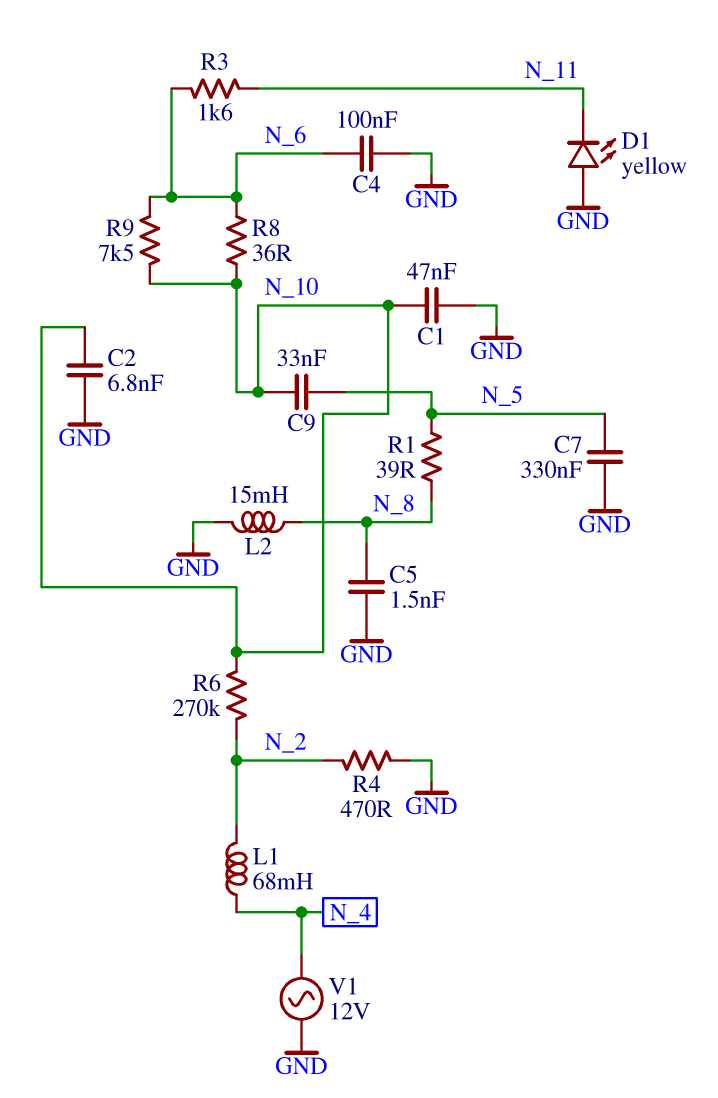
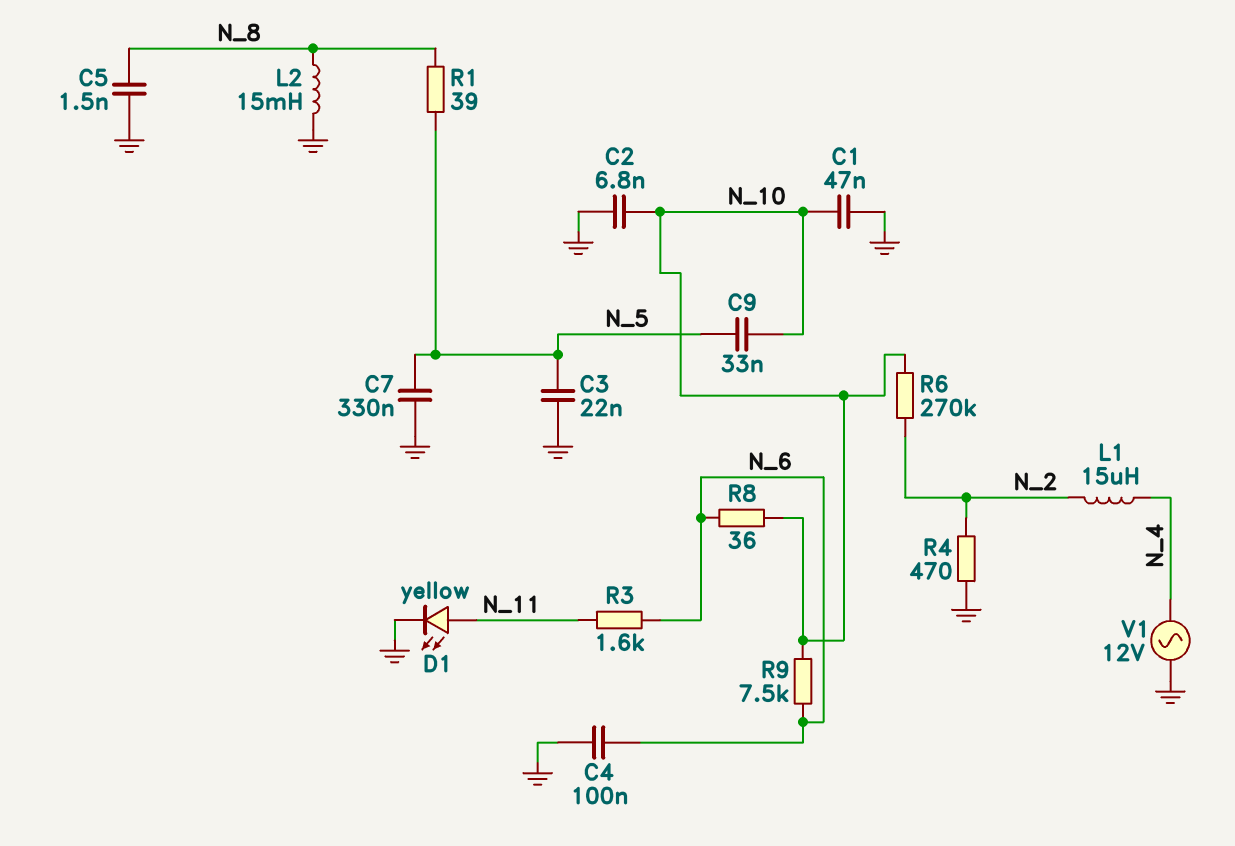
C3: none -> 22nF (GND, N_5)
D1: LED yellow (A GND, K N_11) -> LED yellow (A N_11, K GND)
L1: 68mH (N_2, N_4) -> 15uH (N_2, N_4)

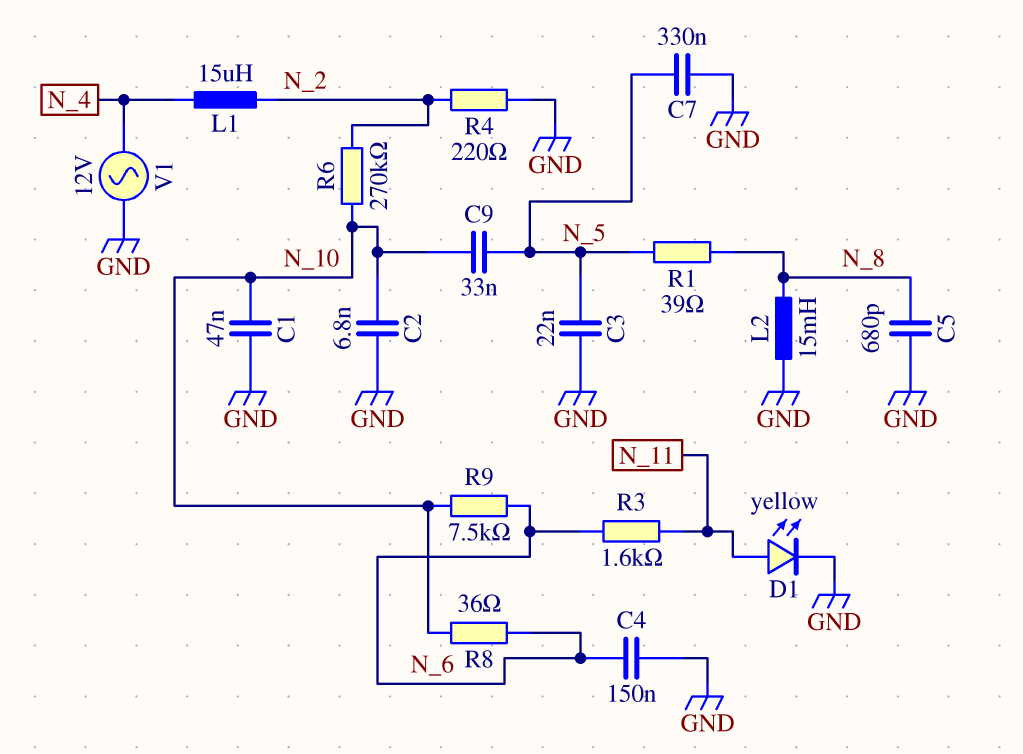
C4: 100nF (GND, N_6) -> 150nF (GND, N_6)
C5: 1.5nF (GND, N_8) -> 680pF (GND, N_8)
R4: 470 (GND, N_2) -> 220 (GND, N_2)

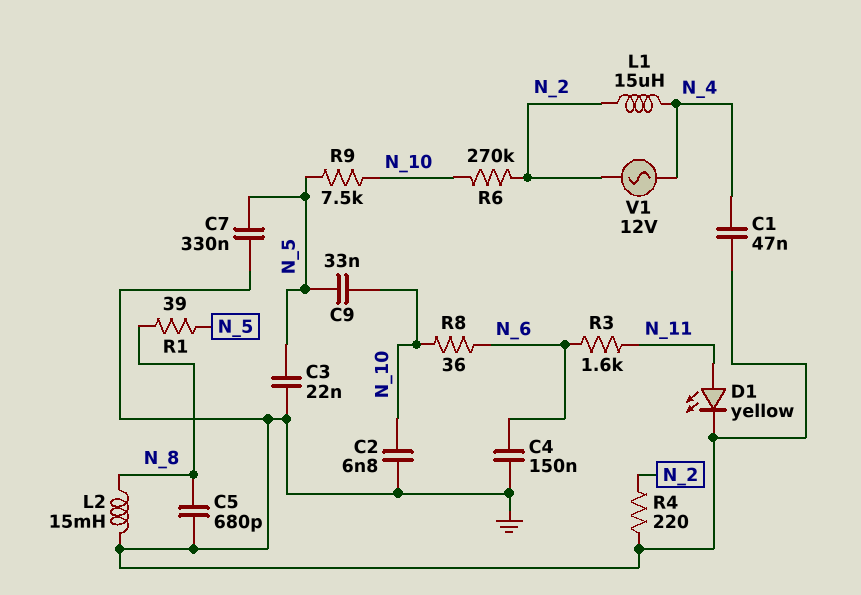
C1: 47nF (GND, N_10) -> 47nF (GND, N_4)
R9: 7.5k (N_6, N_10) -> 7.5k (N_5, N_10)
V1: AC 12V (GND, N_4) -> AC 12V (N_2, N_4)

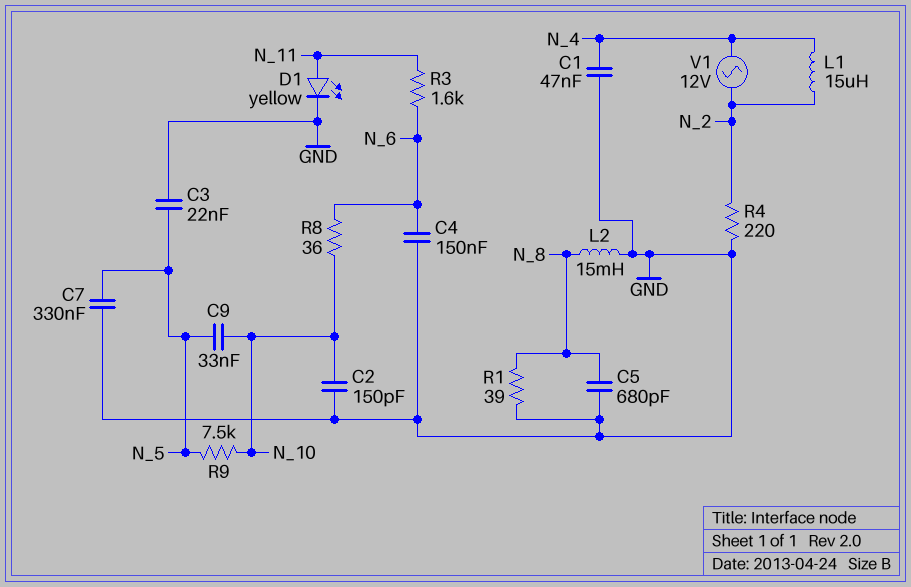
C2: 6.8nF (GND, N_10) -> 150pF (GND, N_10)
R1: 39 (N_5, N_8) -> 39 (GND, N_8)
R6: 270k (N_2, N_10) -> none

